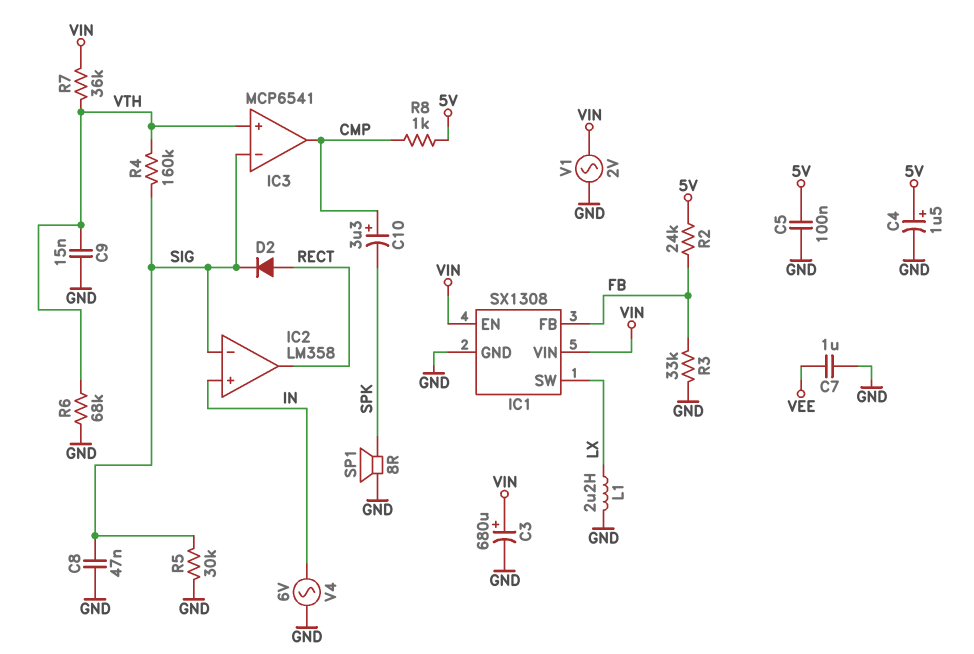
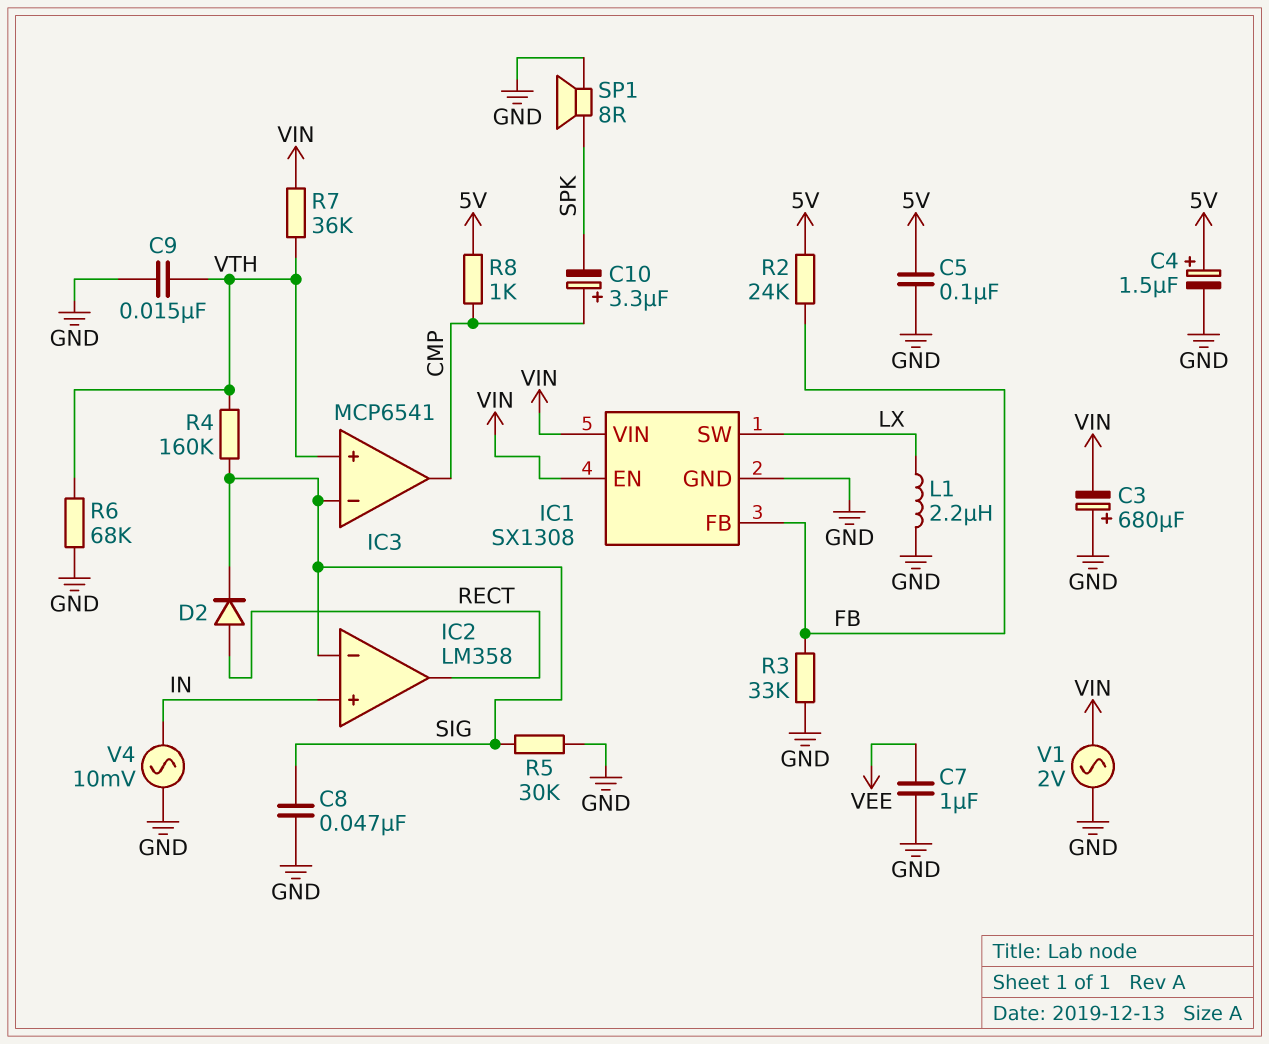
C3: 680uF (plus VIN, minus GND) -> 680uF (plus GND, minus VIN)
V4: AC 6V (GND, IN) -> AC 10mV (GND, IN)

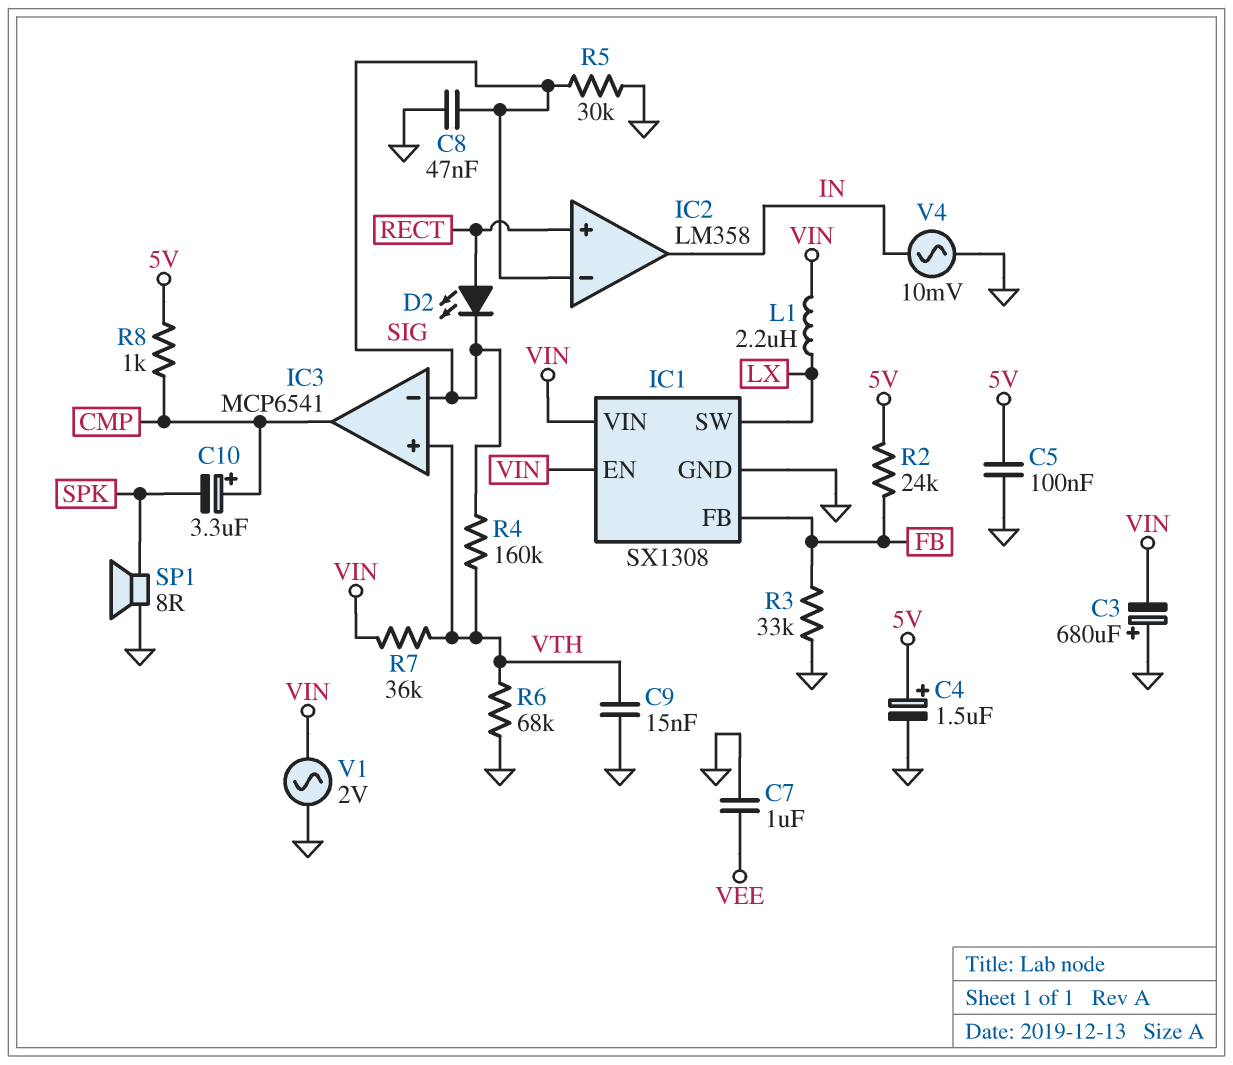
D2: diode (A RECT, K SIG) -> LED (A RECT, K SIG)
IC2 pin in+: IN -> RECT
IC2 pin out: RECT -> IN
L1: 2.2uH (GND, LX) -> 2.2uH (LX, VIN)

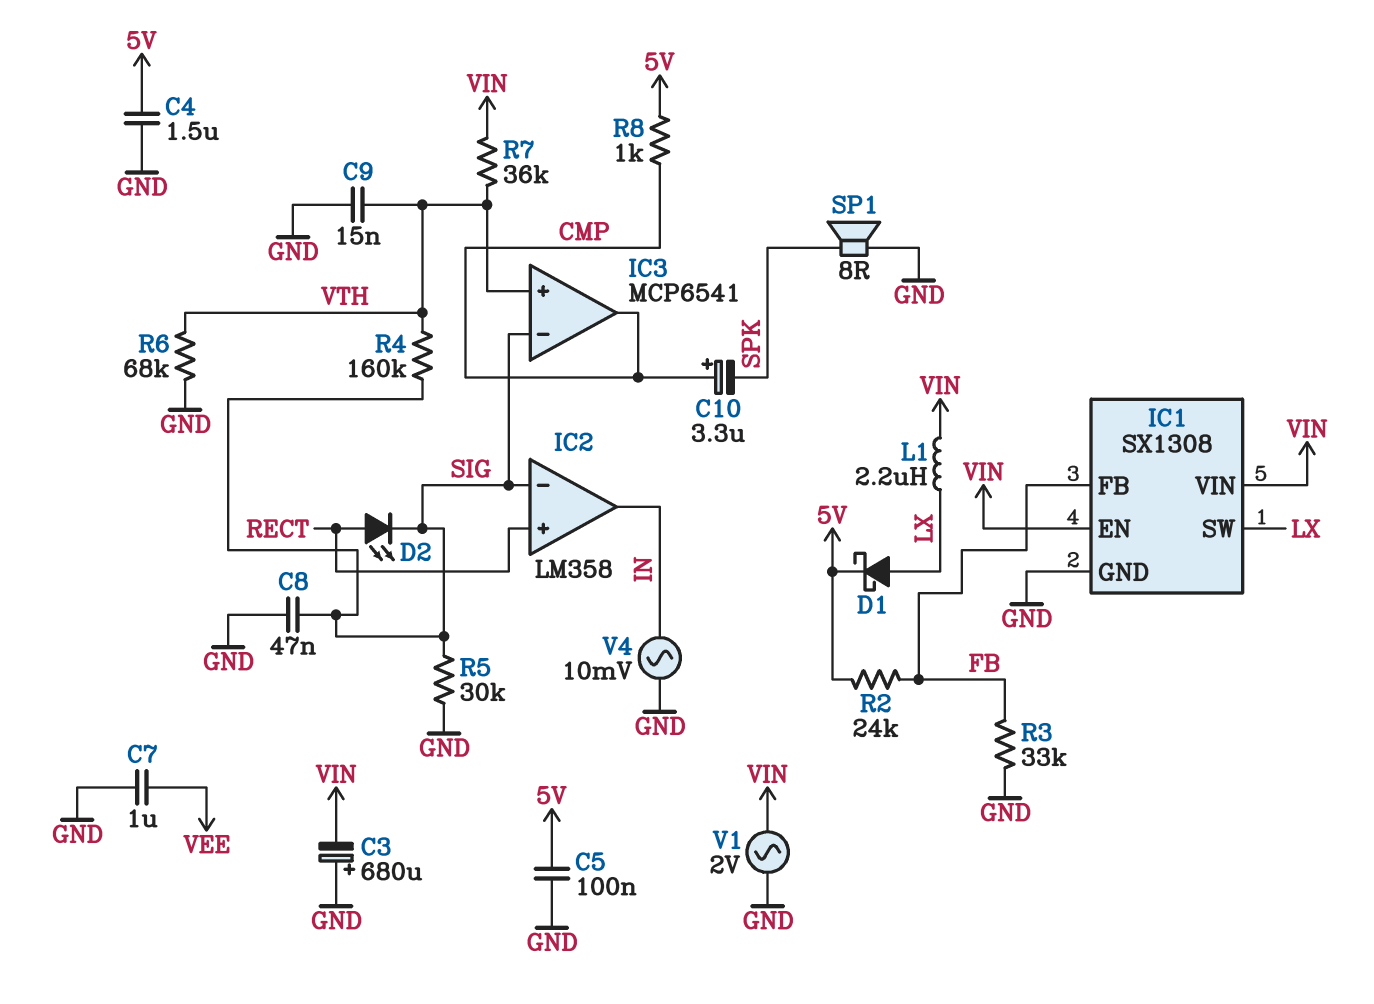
C4: 1.5uF (plus 5V, minus GND) -> 1.5uF (5V, GND)
D1: none -> schottky (A LX, K 5V)

